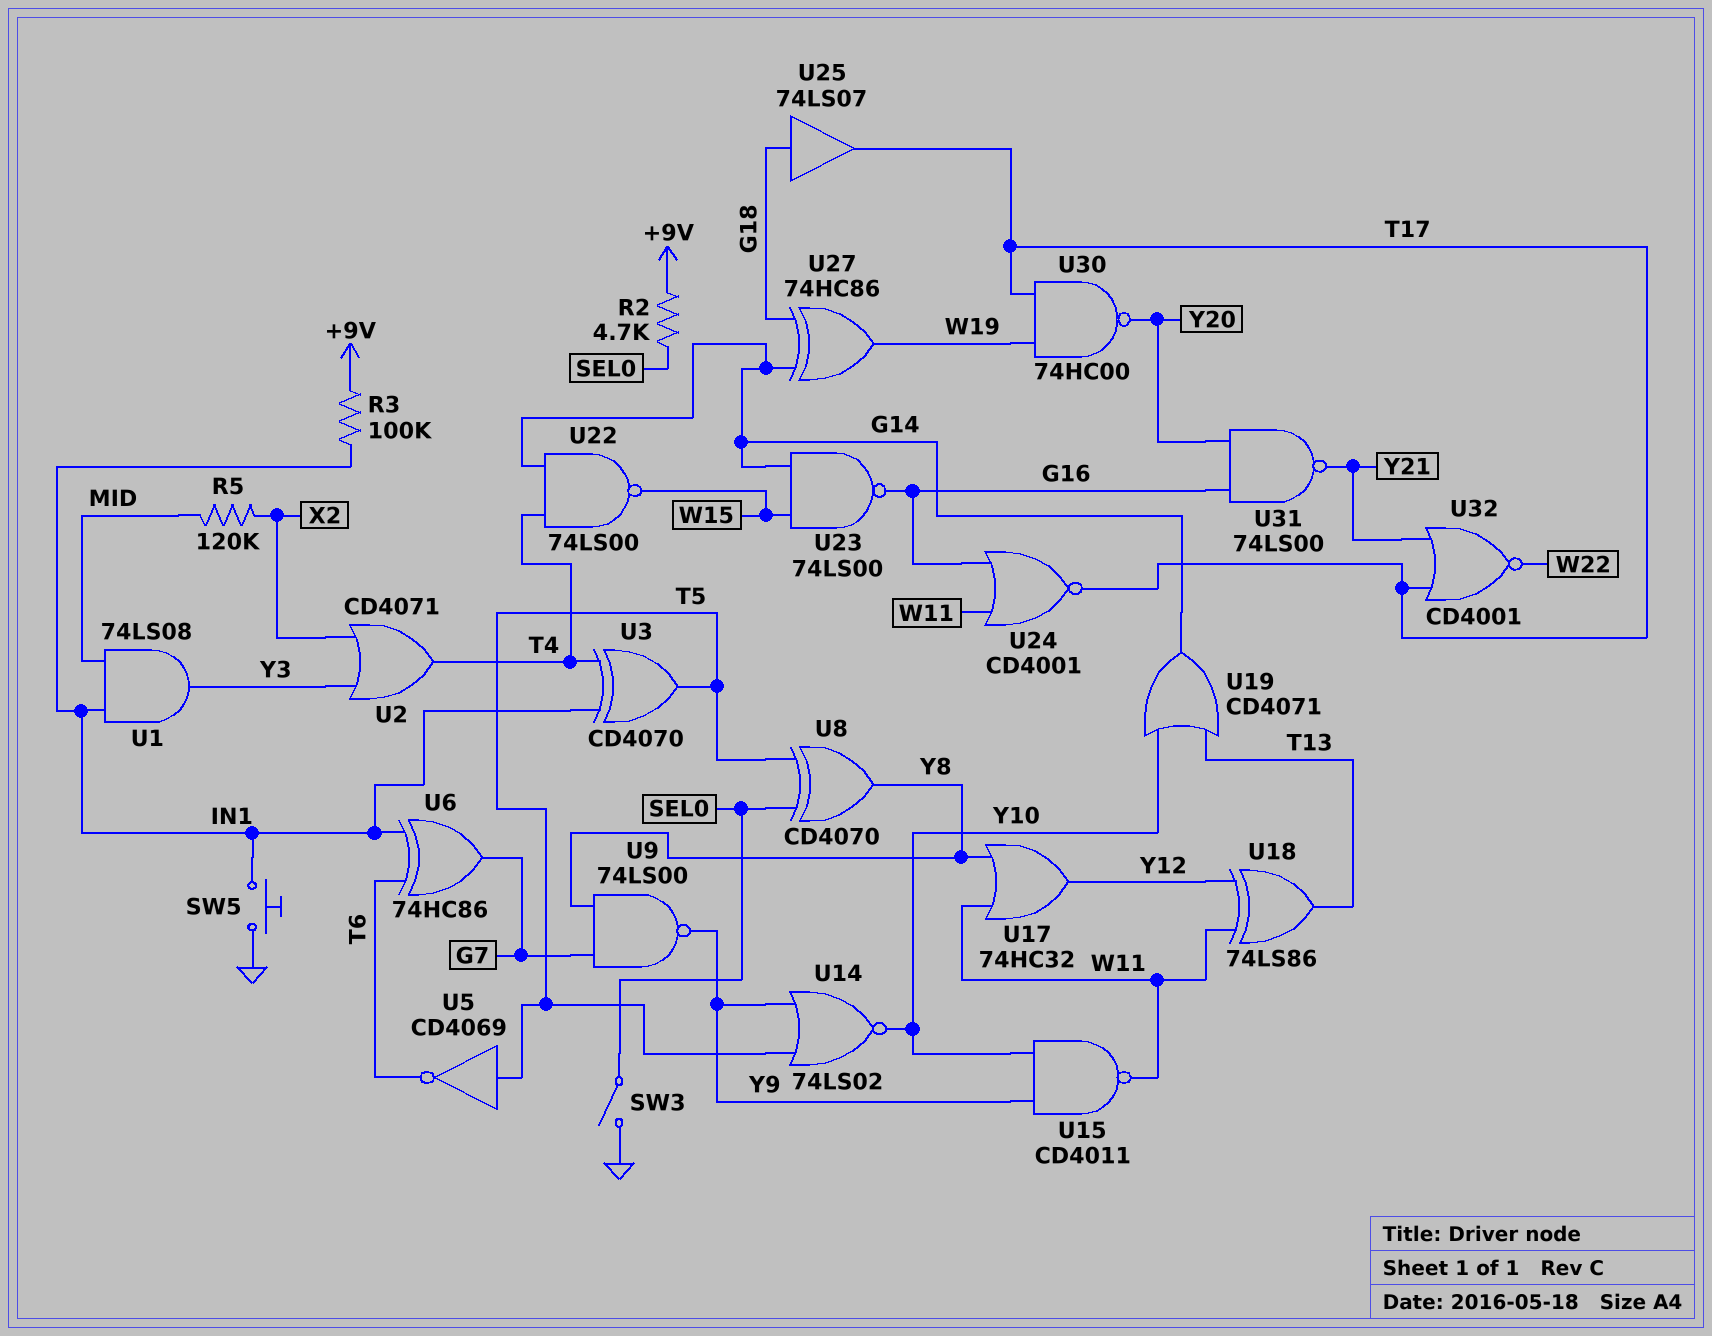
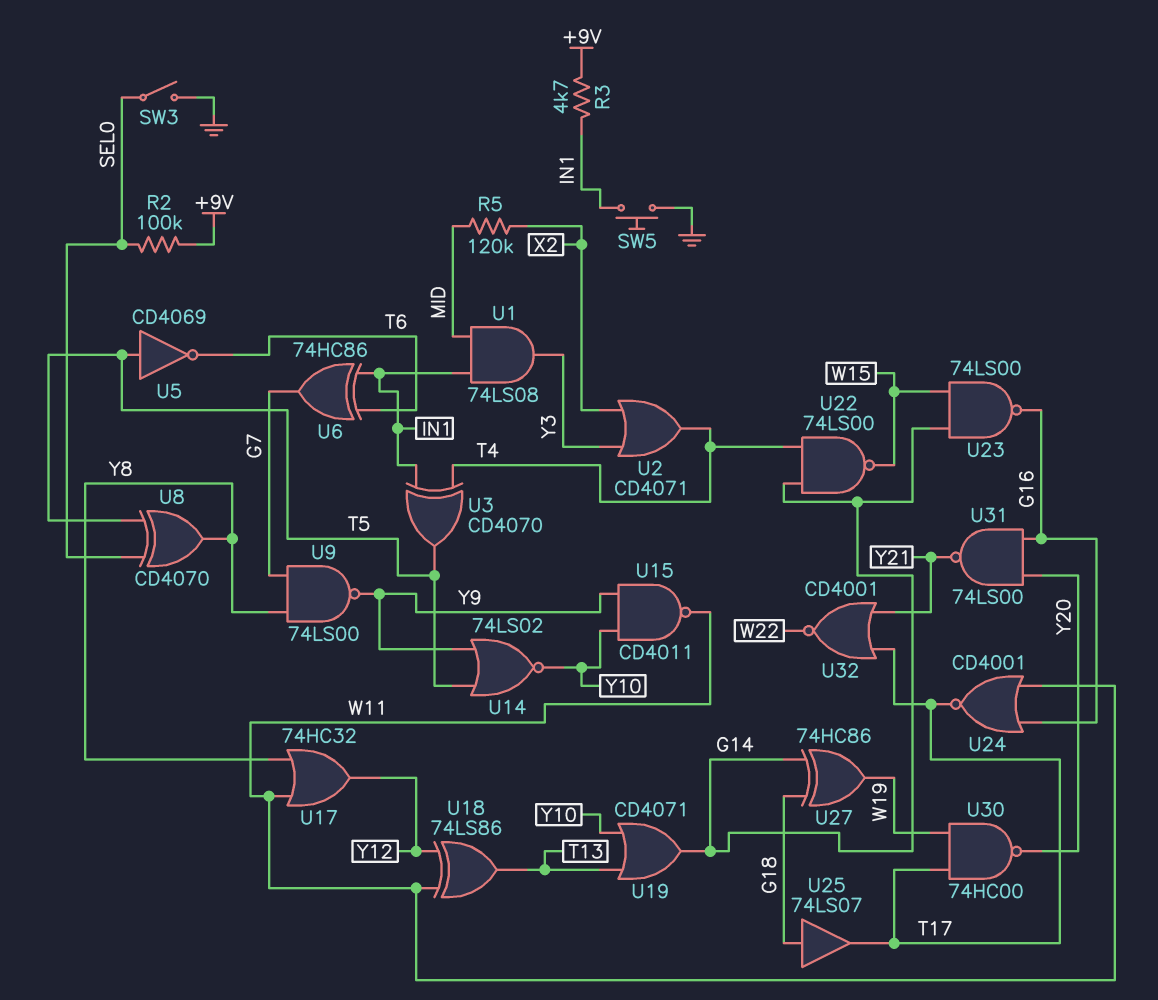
R2: 4.7k (+9V, SEL0) -> 100k (+9V, SEL0)
R3: 100k (+9V, IN1) -> 4.7k (+9V, IN1)

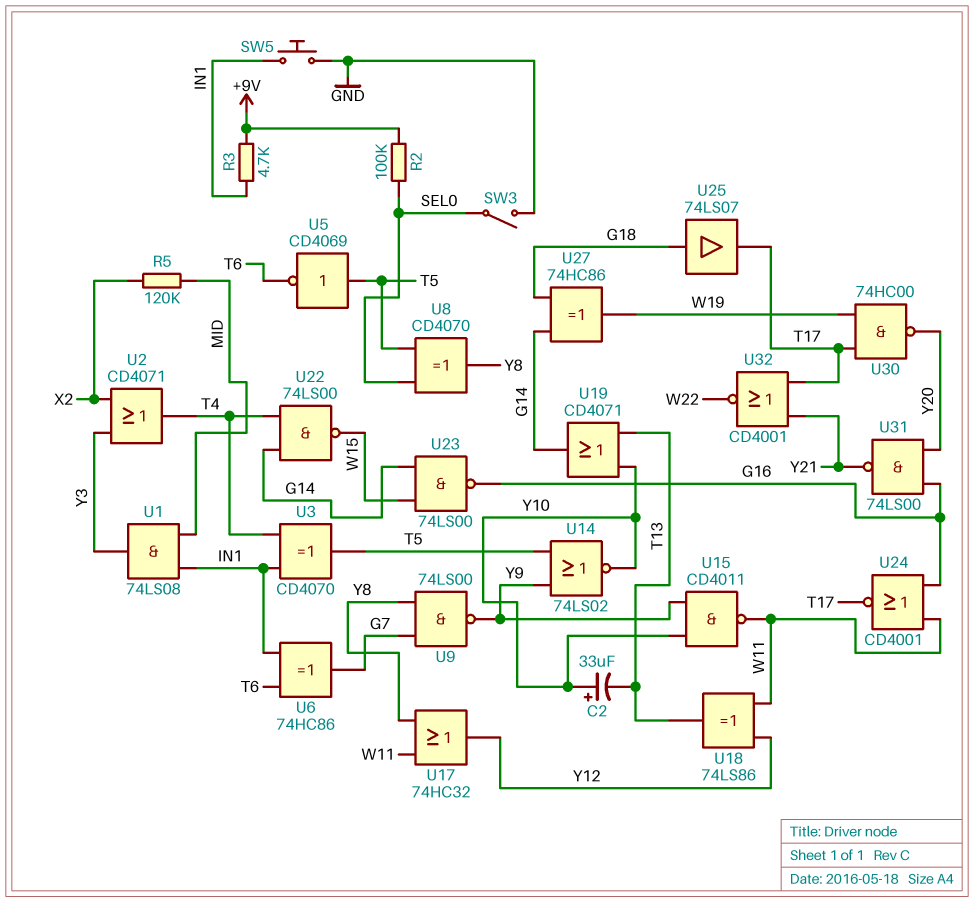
C2: none -> 33uF (plus Y10, minus T13)

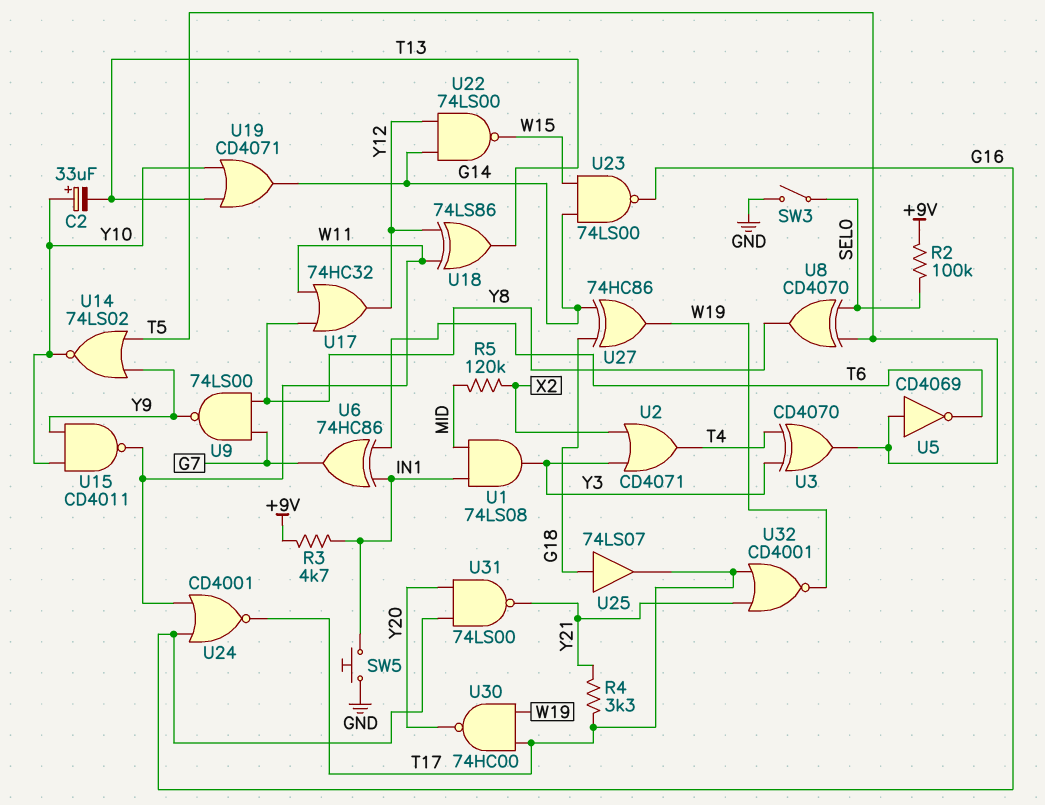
R4: none -> 3.3k (T17, Y21)
U3: XOR CD4070 (in IN1, in T4, out T5) -> XOR CD4070 (in T4, in Y3, out T5)
U22: NAND 74LS00 (in G14, in T4, out W15) -> NAND 74LS00 (in G14, in Y12, out W15)
U32: NOR CD4001 (in T17, in Y21, out W22) -> NOR CD4001 (in T17, in Y21, out W19)

